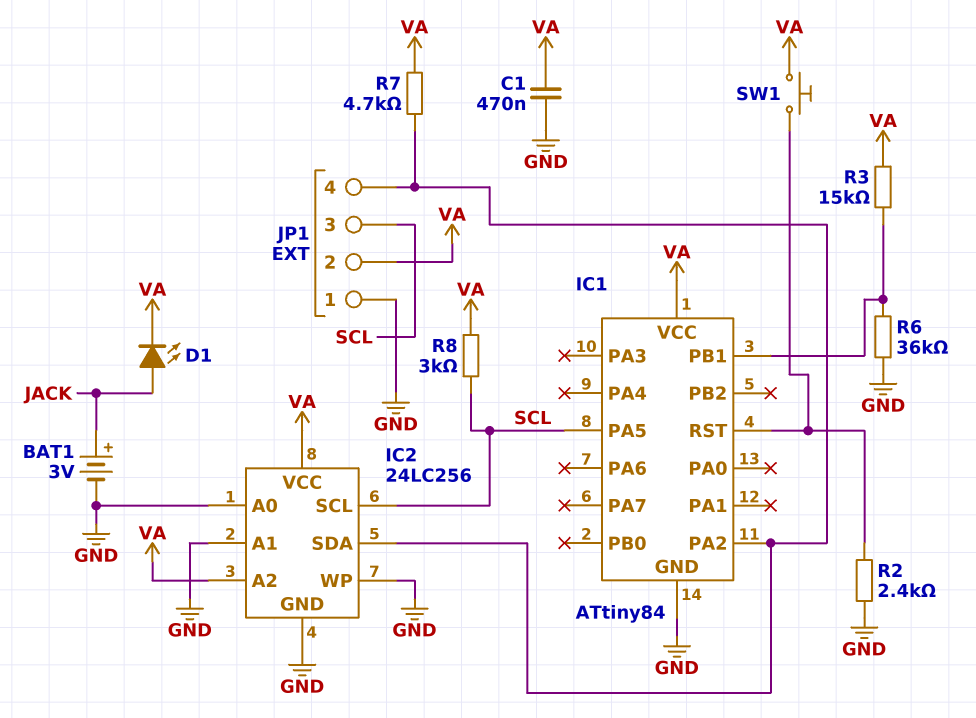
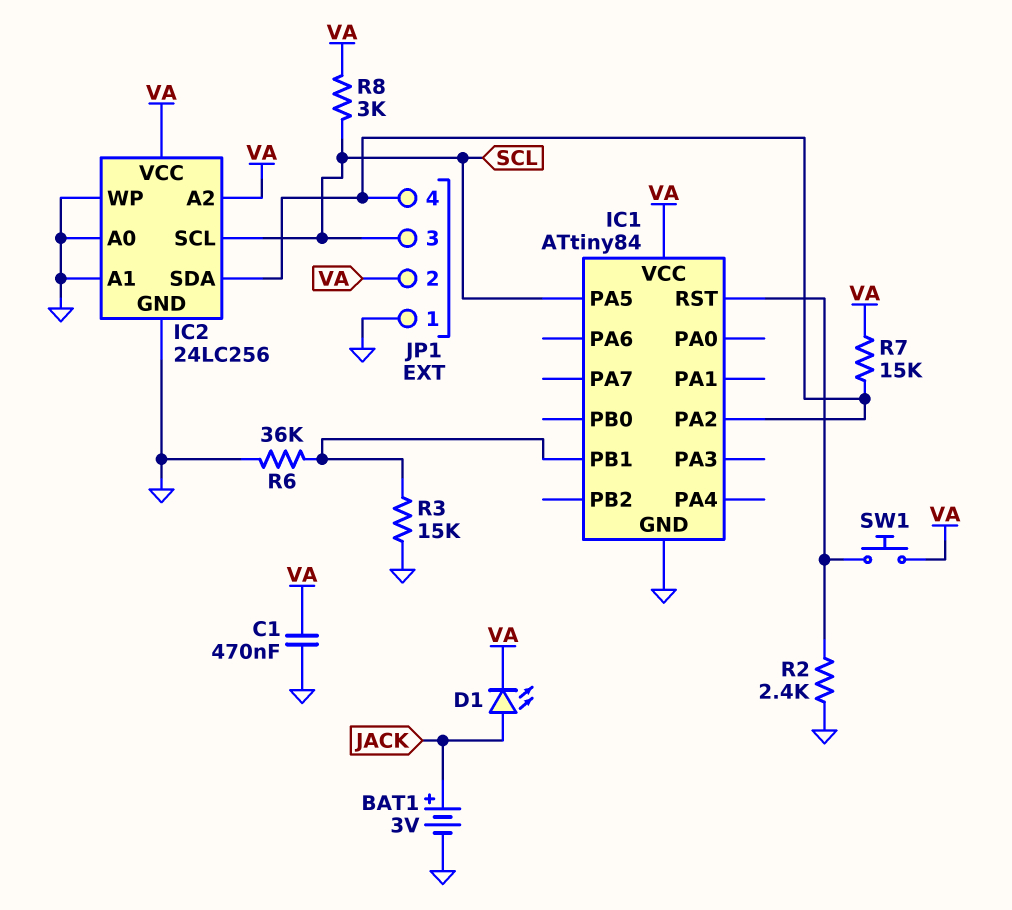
R3: 15k (IC1/PB1, VA) -> 15k (GND, IC1/PB1)
R7: 4.7k (IC1/PA2, VA) -> 15k (IC1/PA2, VA)

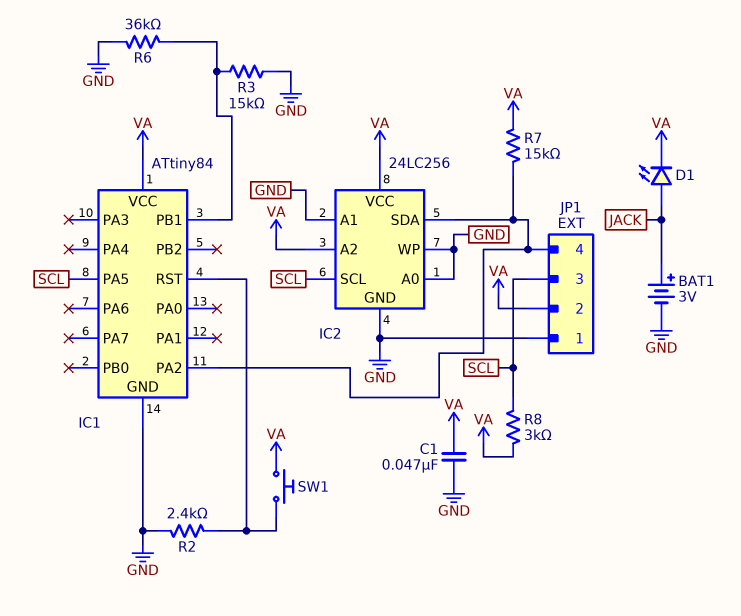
C1: 470nF (GND, VA) -> 47nF (GND, VA)

